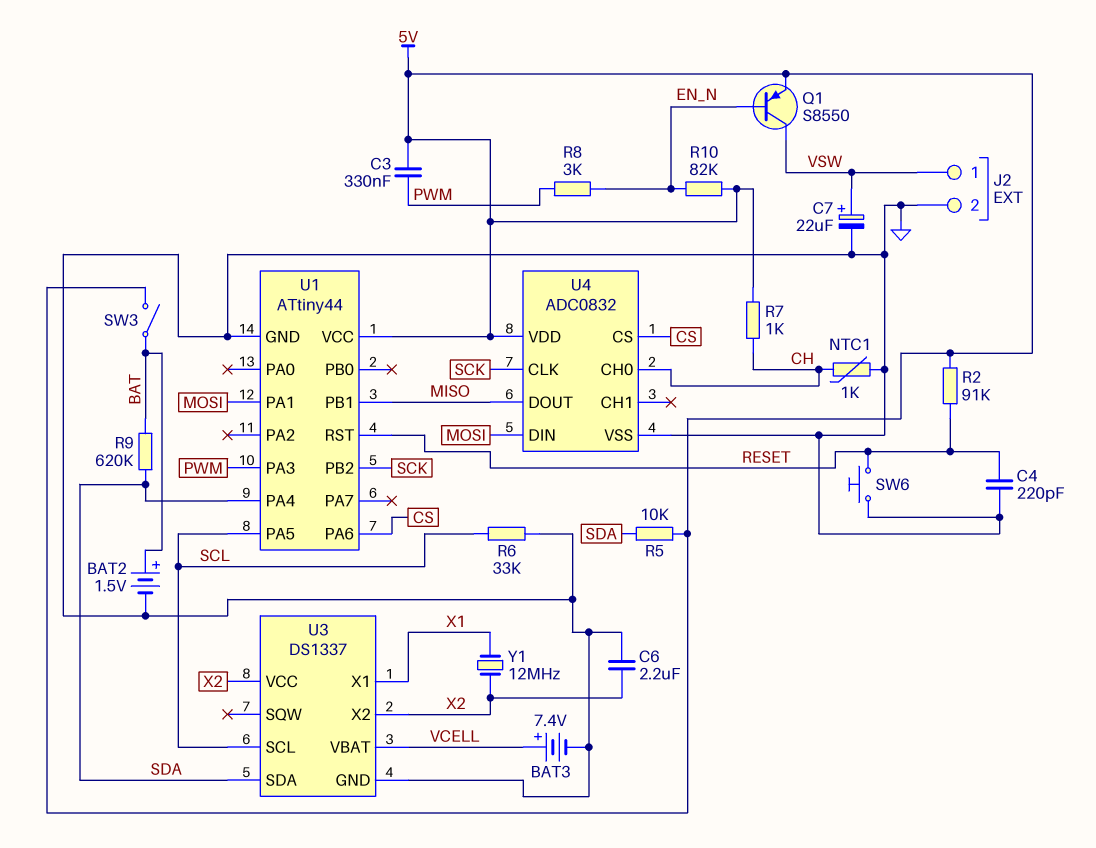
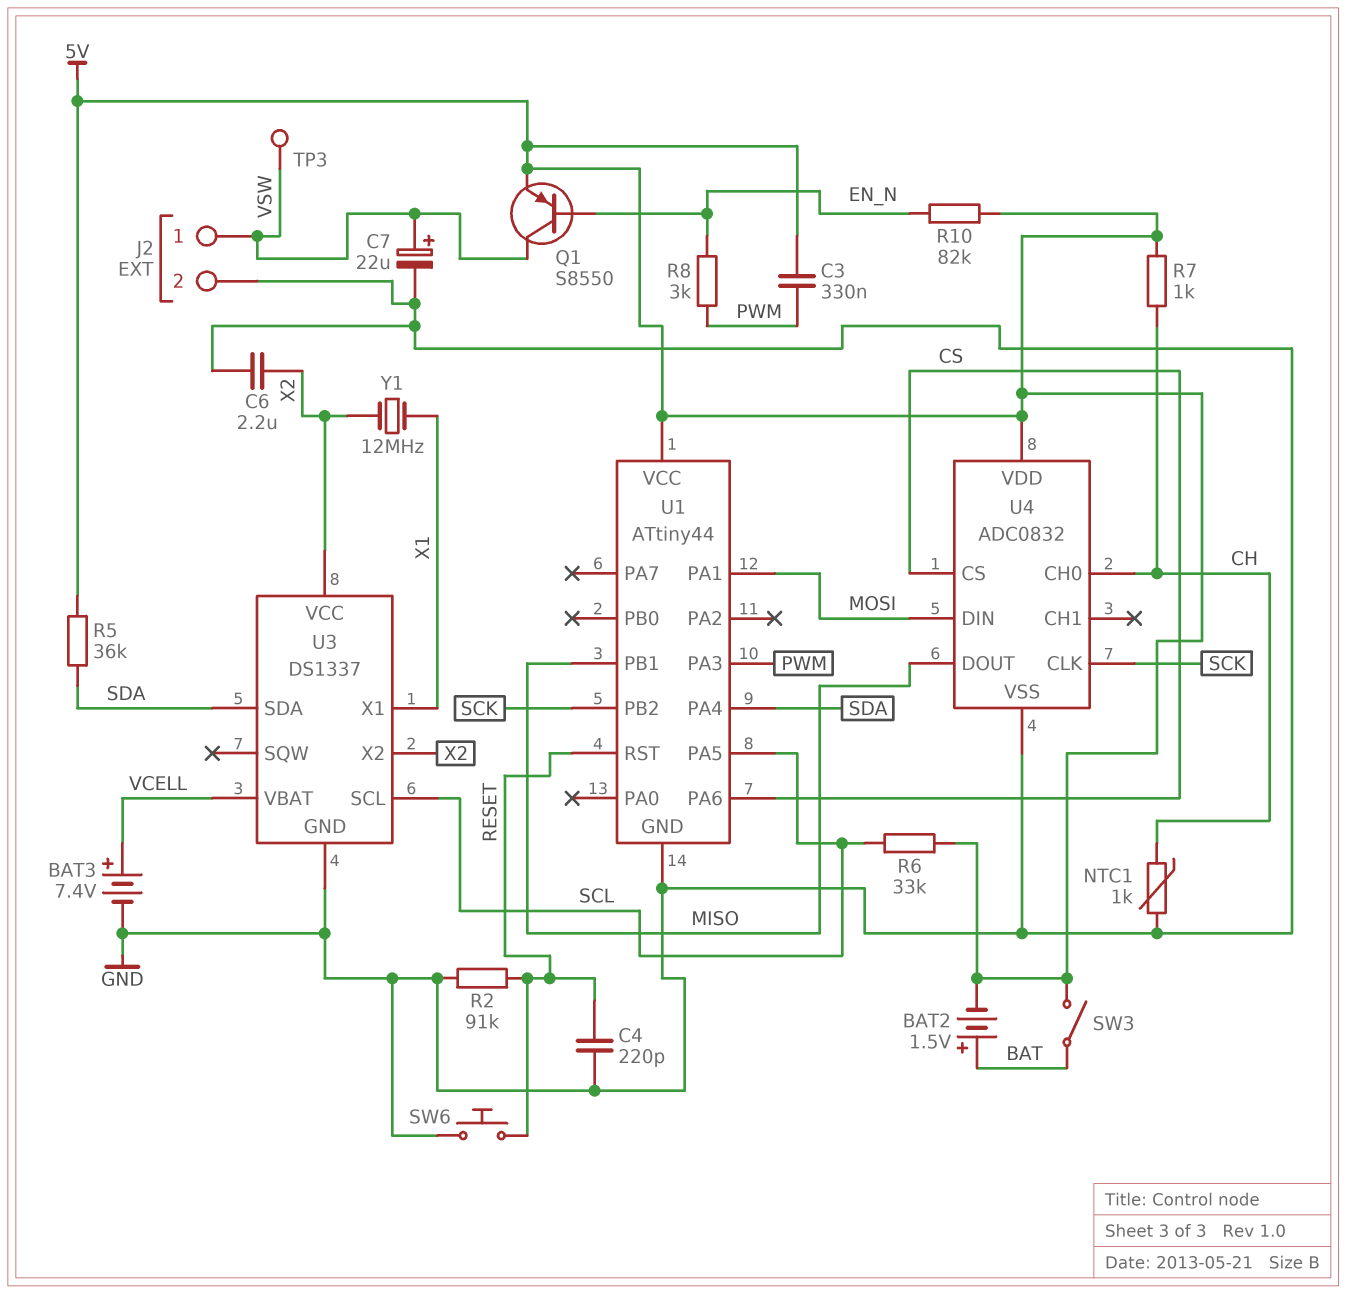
BAT2: 1.5V (plus BAT, minus GND) -> 1.5V (plus BAT, minus 5V)
R2: 91k (5V, RESET) -> 91k (GND, RESET)
R5: 10k (5V, SDA) -> 36k (5V, SDA)
R6: 33k (GND, SCL) -> 33k (5V, SCL)
R9: 620k (BAT, SDA) -> none
TP3: none -> test point (VSW)

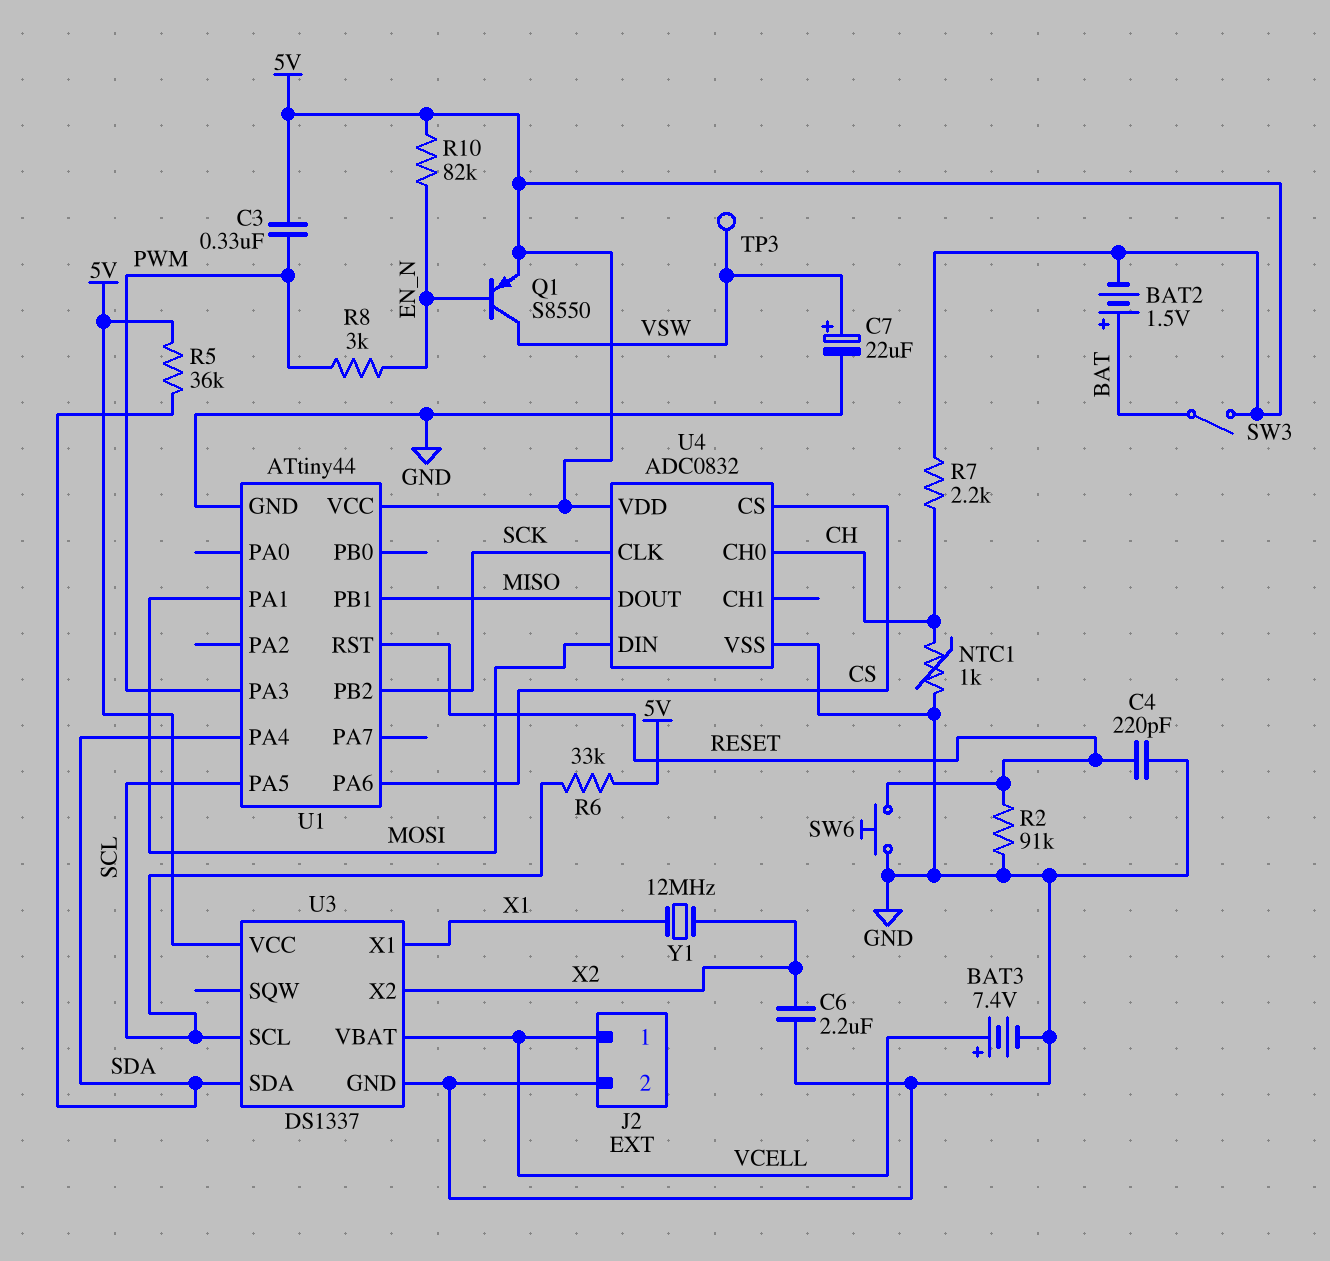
J2 pin 1: VSW -> VCELL
R7: 1k (5V, CH) -> 2.2k (5V, CH)
U3 pin VCC: X2 -> 5V

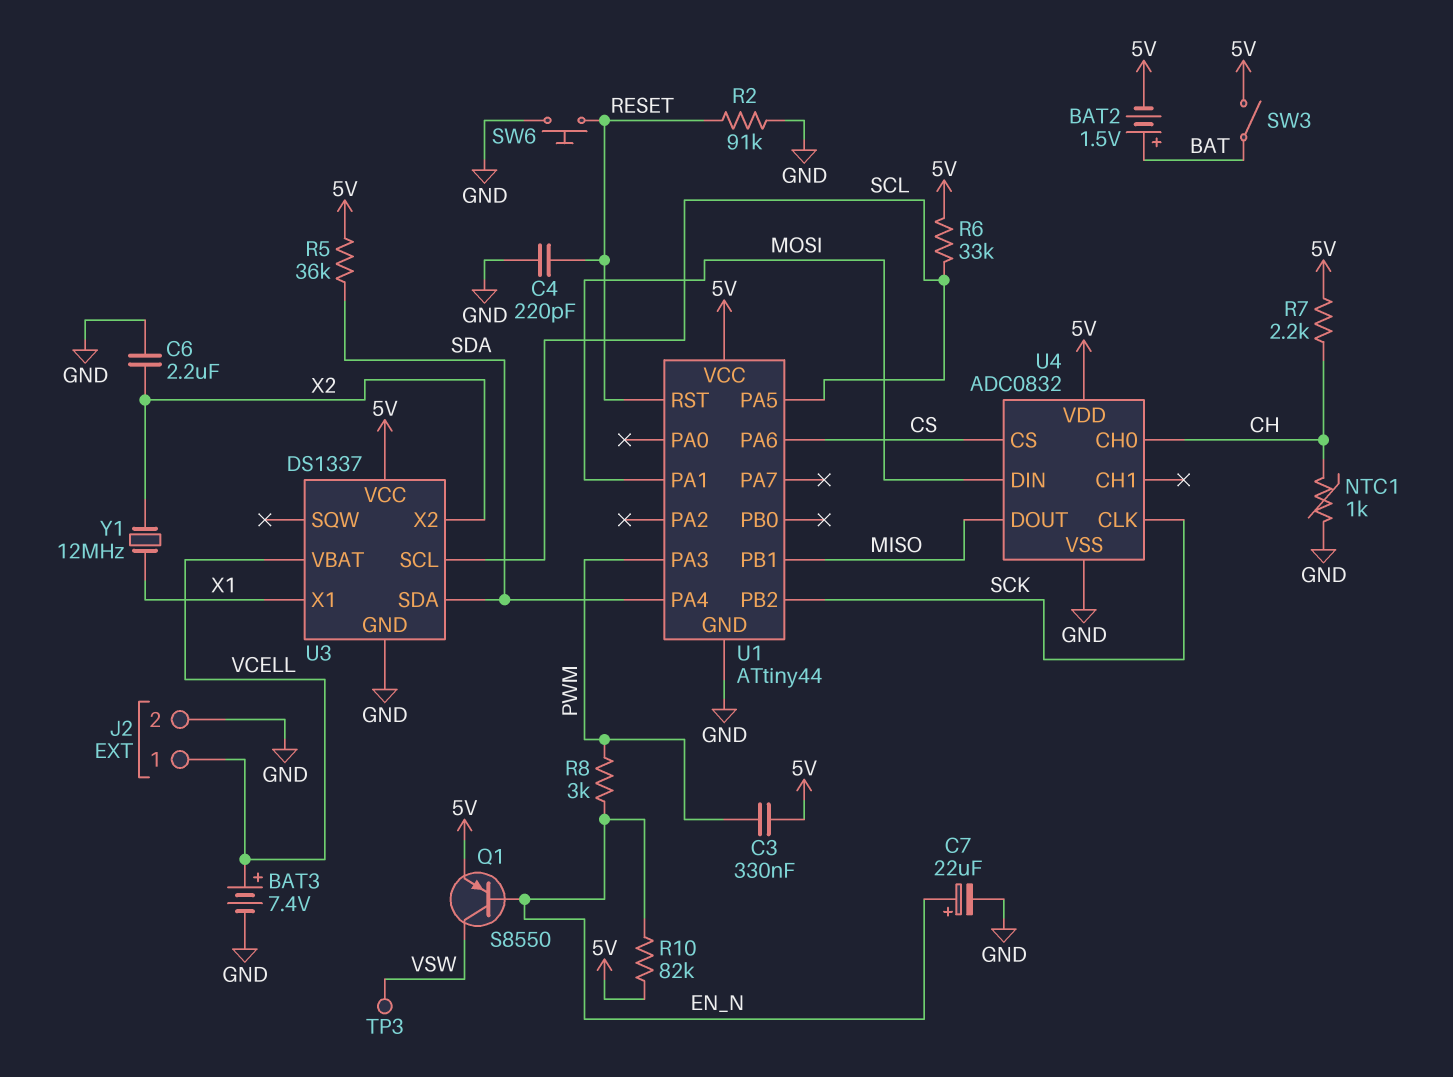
C7: 22uF (plus VSW, minus GND) -> 22uF (plus EN_N, minus GND)

